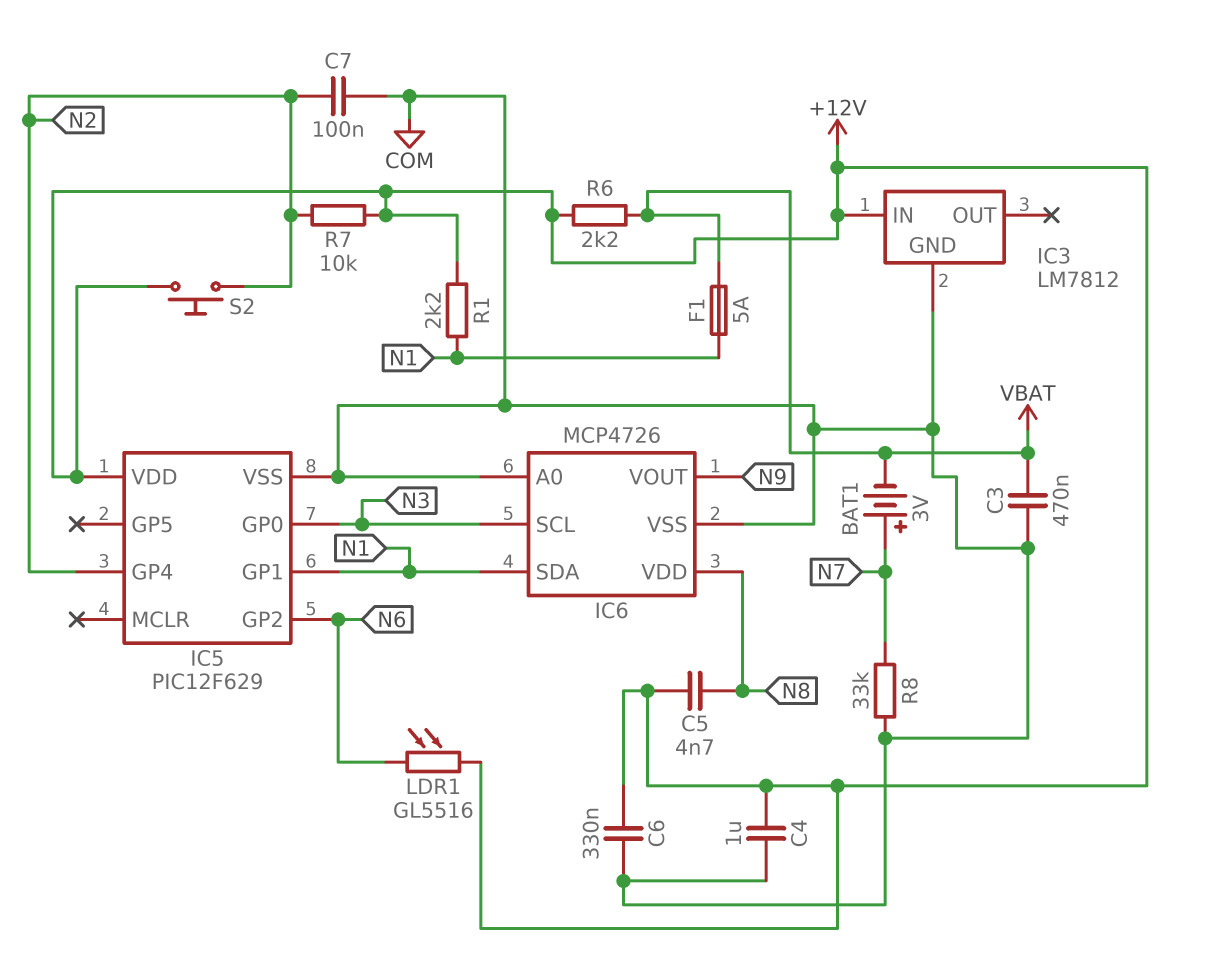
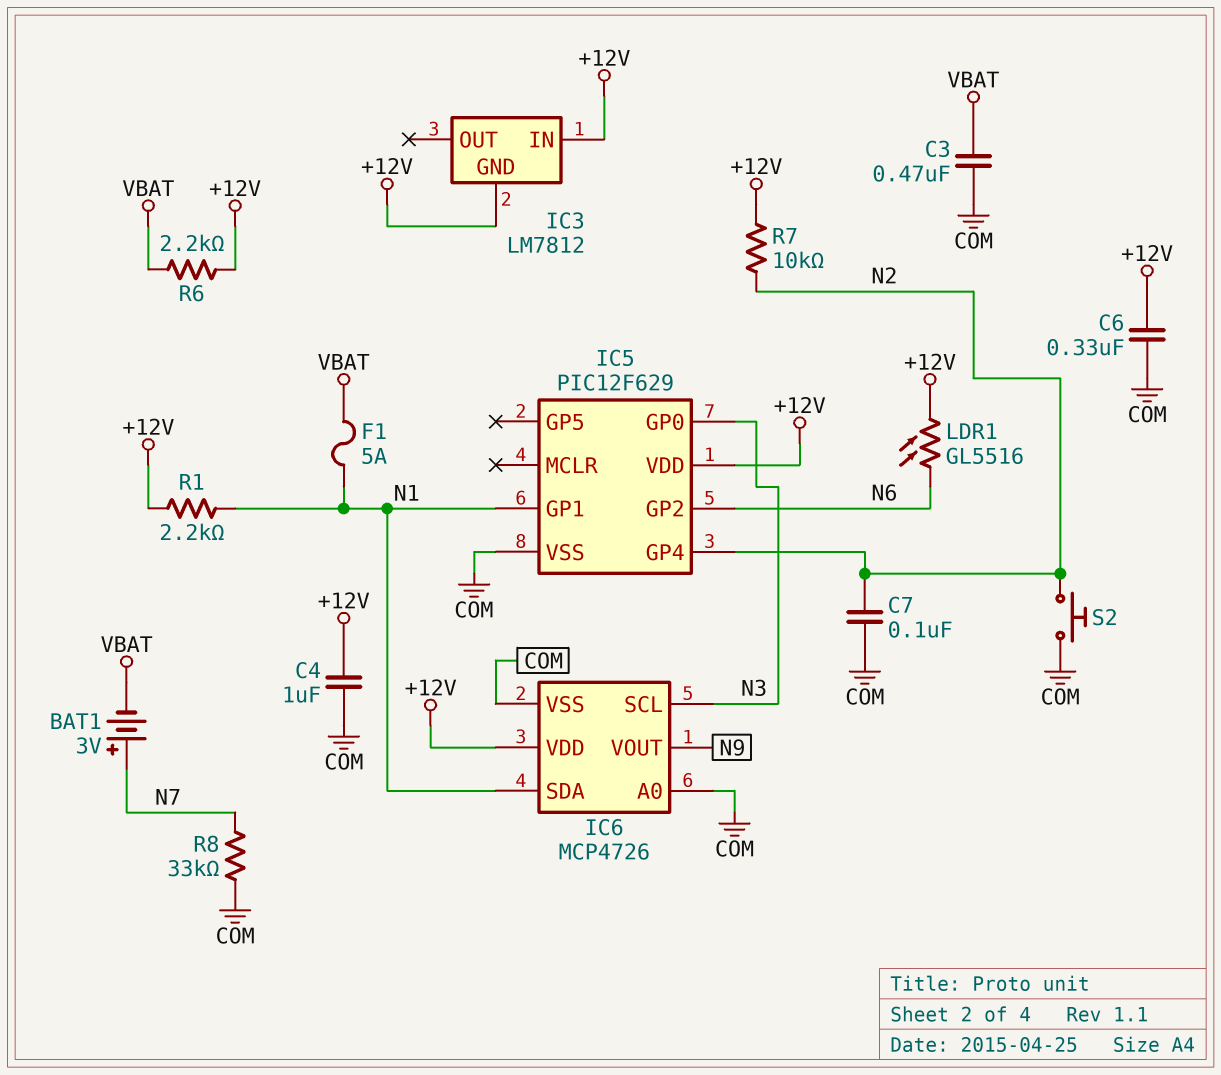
C5: 4.7nF (+12V, N8) -> none
IC3 pin GND: COM -> +12V
IC6 pin VDD: N8 -> +12V
S2: button (+12V, N2) -> button (COM, N2)

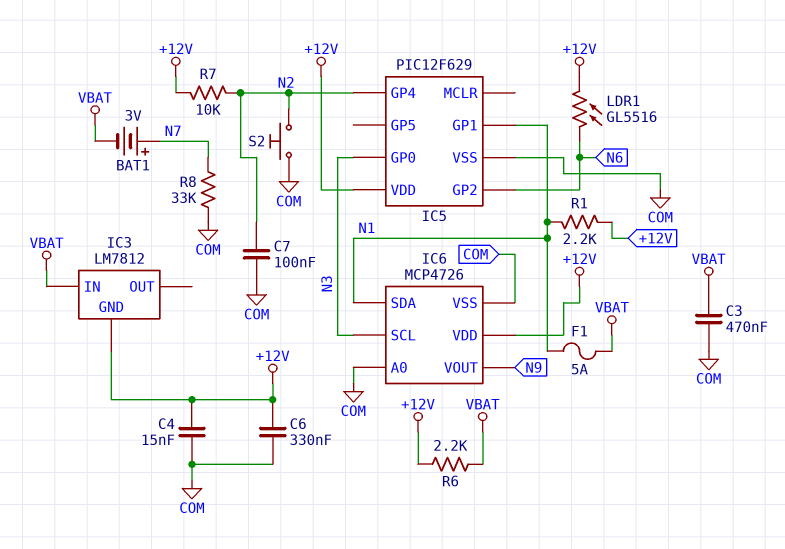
C4: 1uF (+12V, COM) -> 15nF (+12V, COM)
IC3 pin IN: +12V -> VBAT

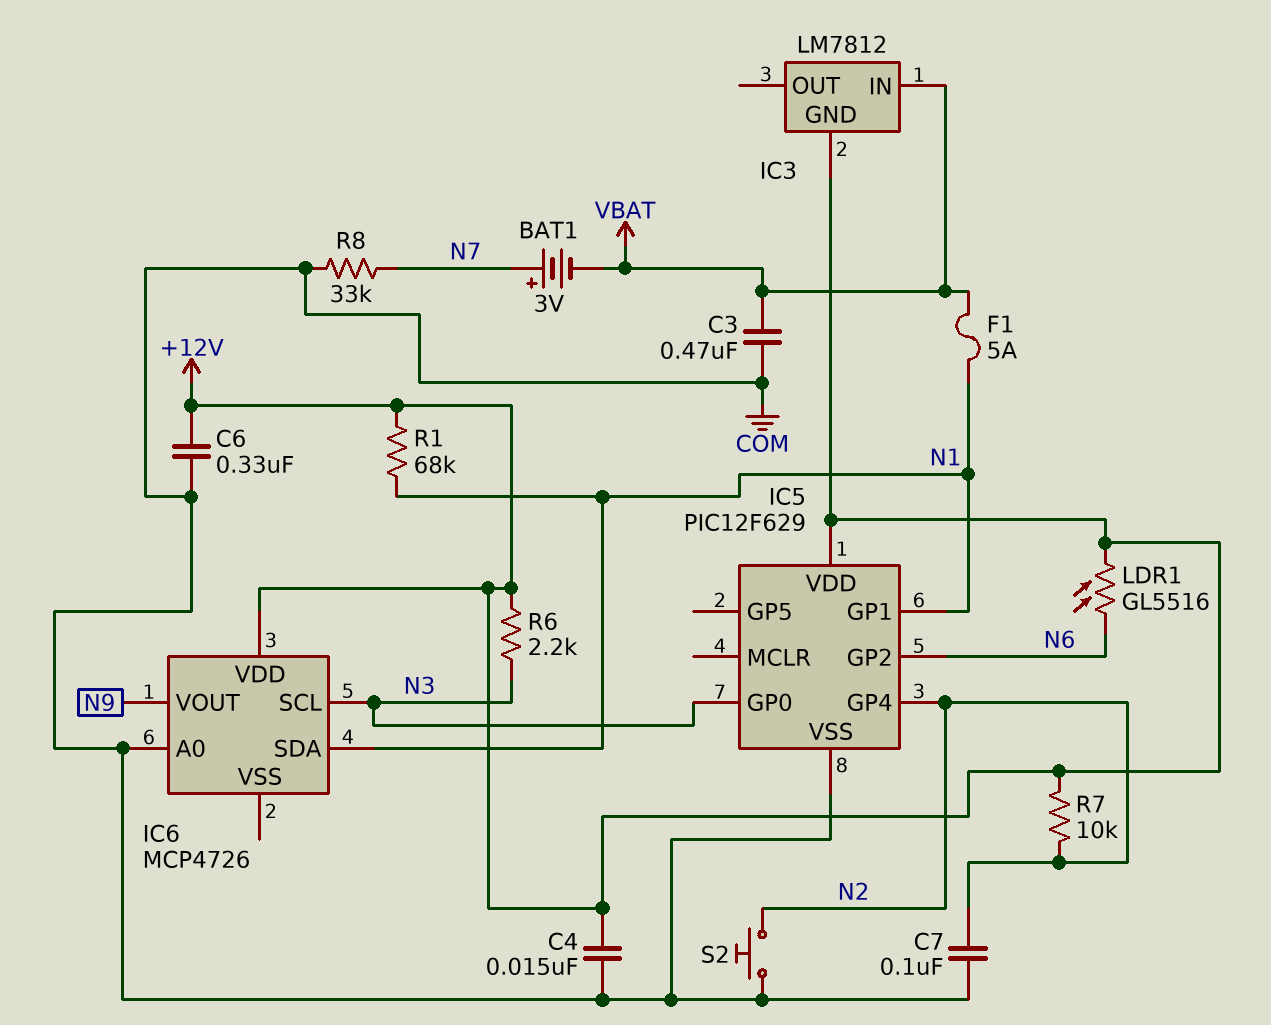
IC6 pin VSS: COM -> none
R1: 2.2k (+12V, N1) -> 68k (+12V, N1)
R6: 2.2k (+12V, VBAT) -> 2.2k (+12V, N3)

